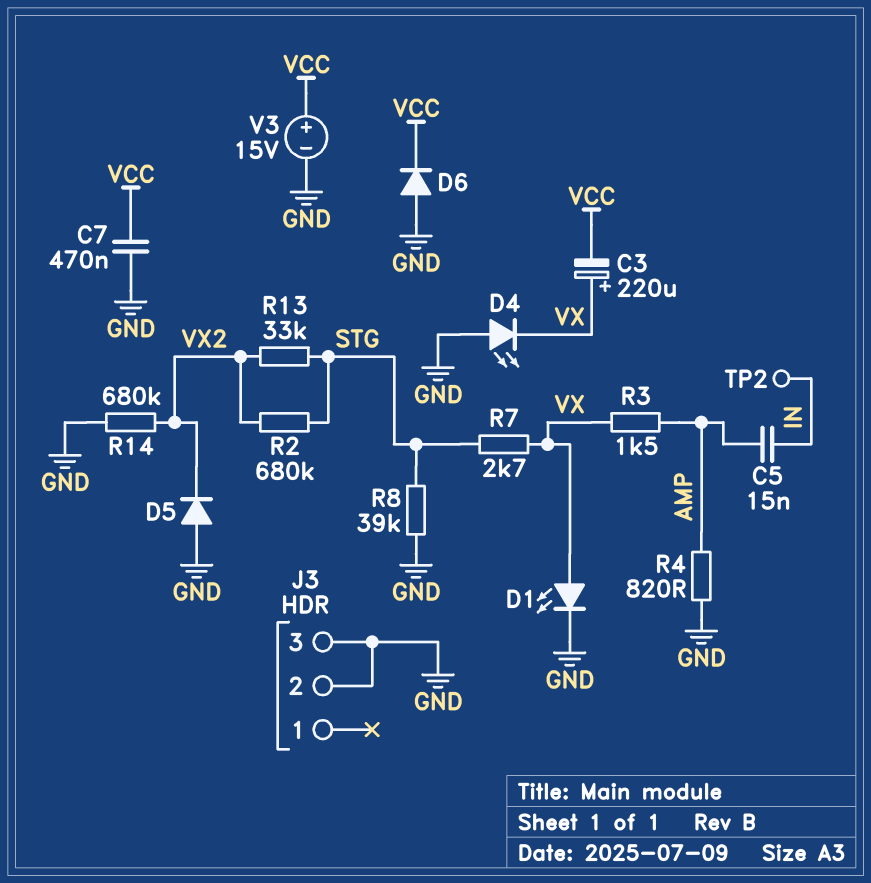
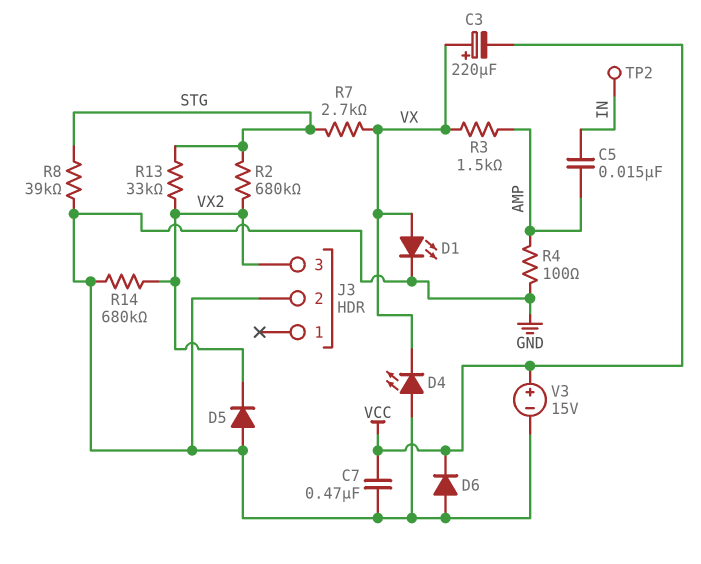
J3 pin 3: GND -> VX2
R4: 820 (AMP, GND) -> 100 (AMP, GND)

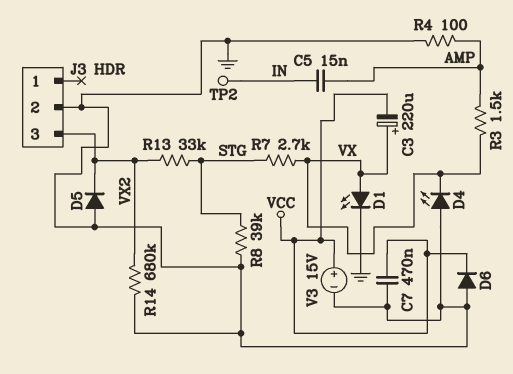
R2: 680k (STG, VX2) -> none

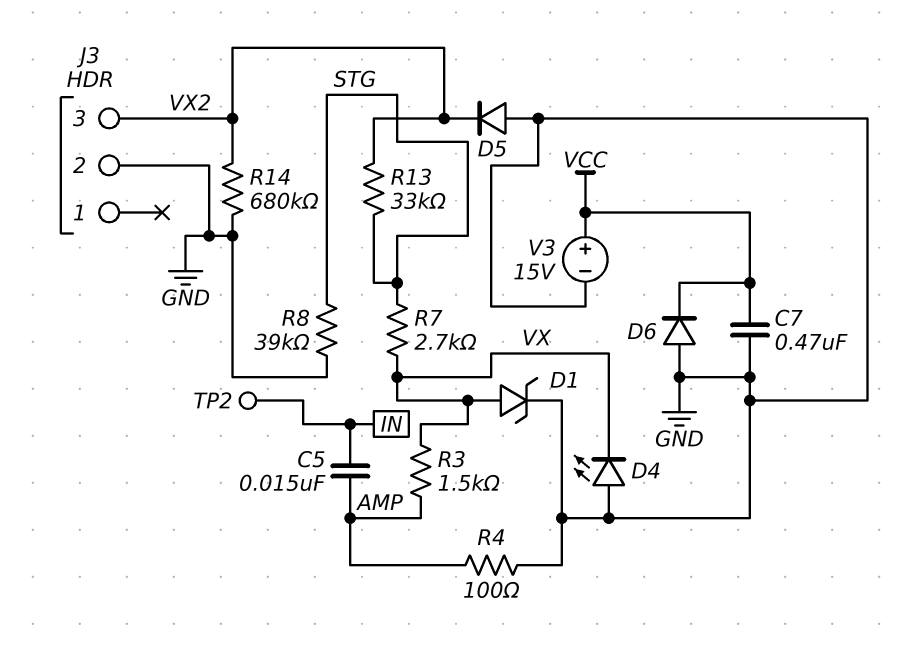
C3: 220uF (plus VX, minus VCC) -> none
D1: LED (A VX, K GND) -> zener (A VX, K GND)

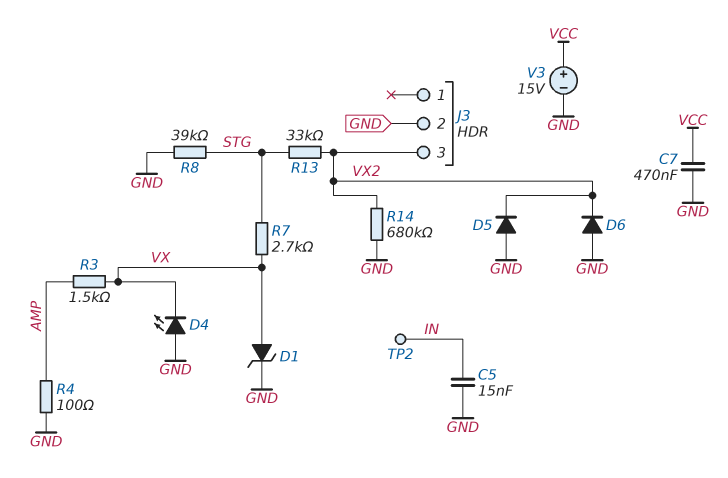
C5: 15nF (AMP, IN) -> 15nF (GND, IN)
D6: diode (A GND, K VCC) -> diode (A GND, K VX2)

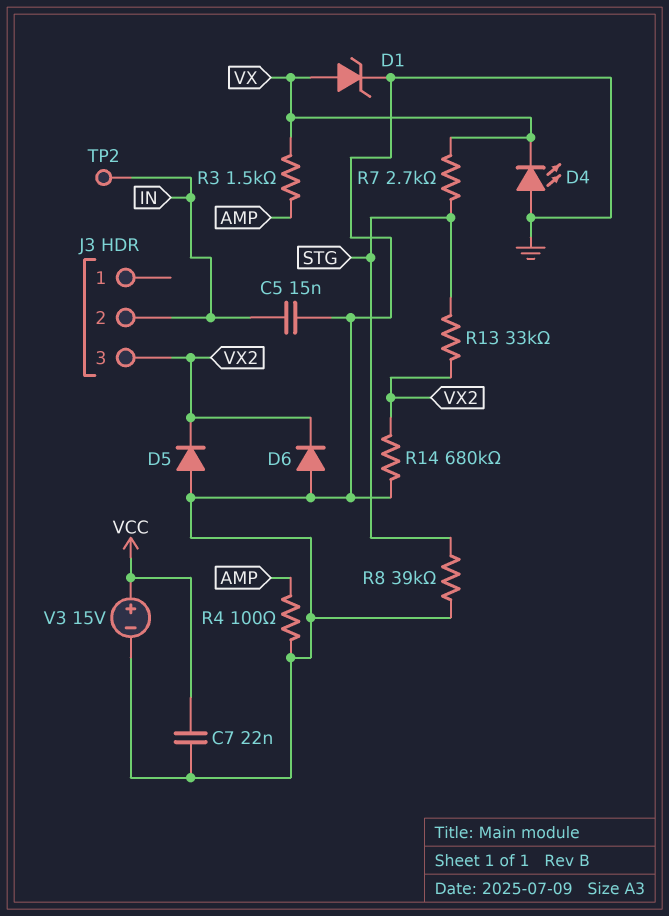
C7: 470nF (GND, VCC) -> 22nF (GND, VCC)
J3 pin 2: GND -> IN

